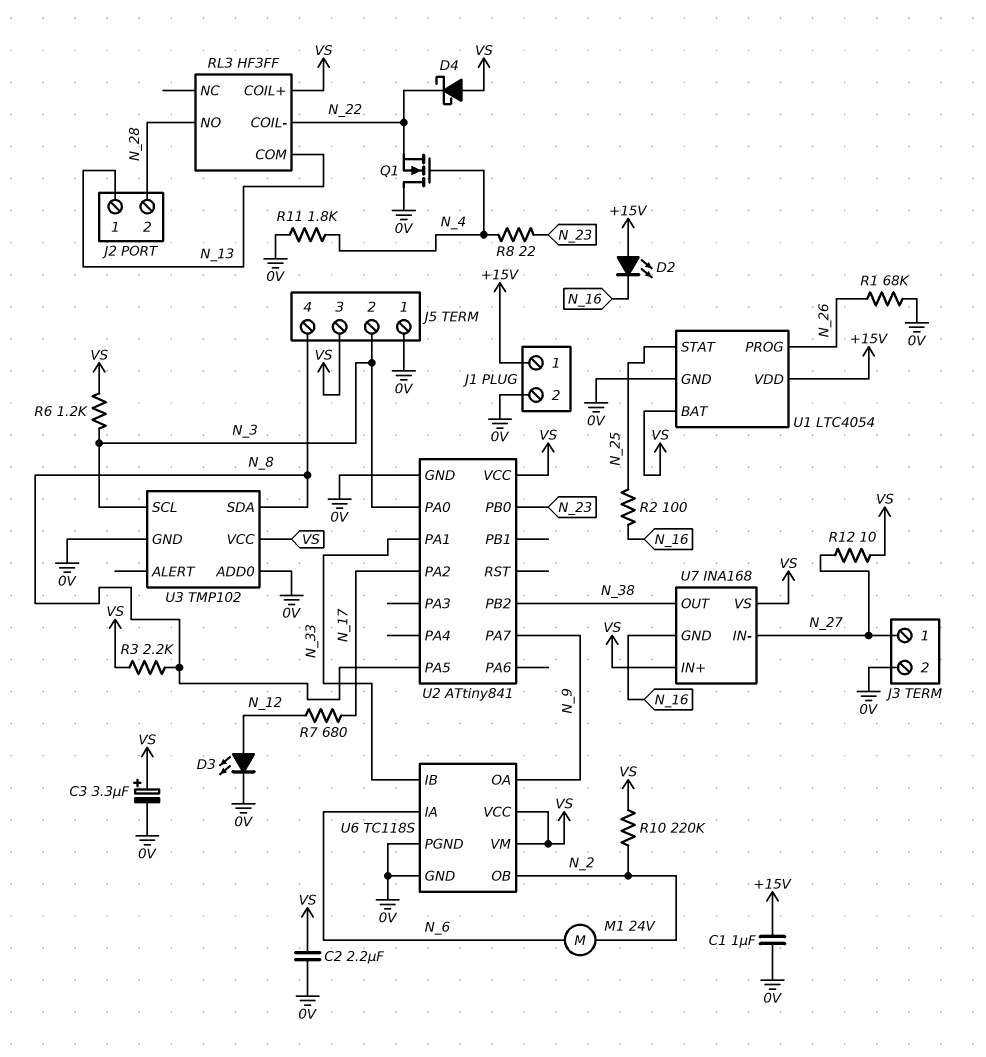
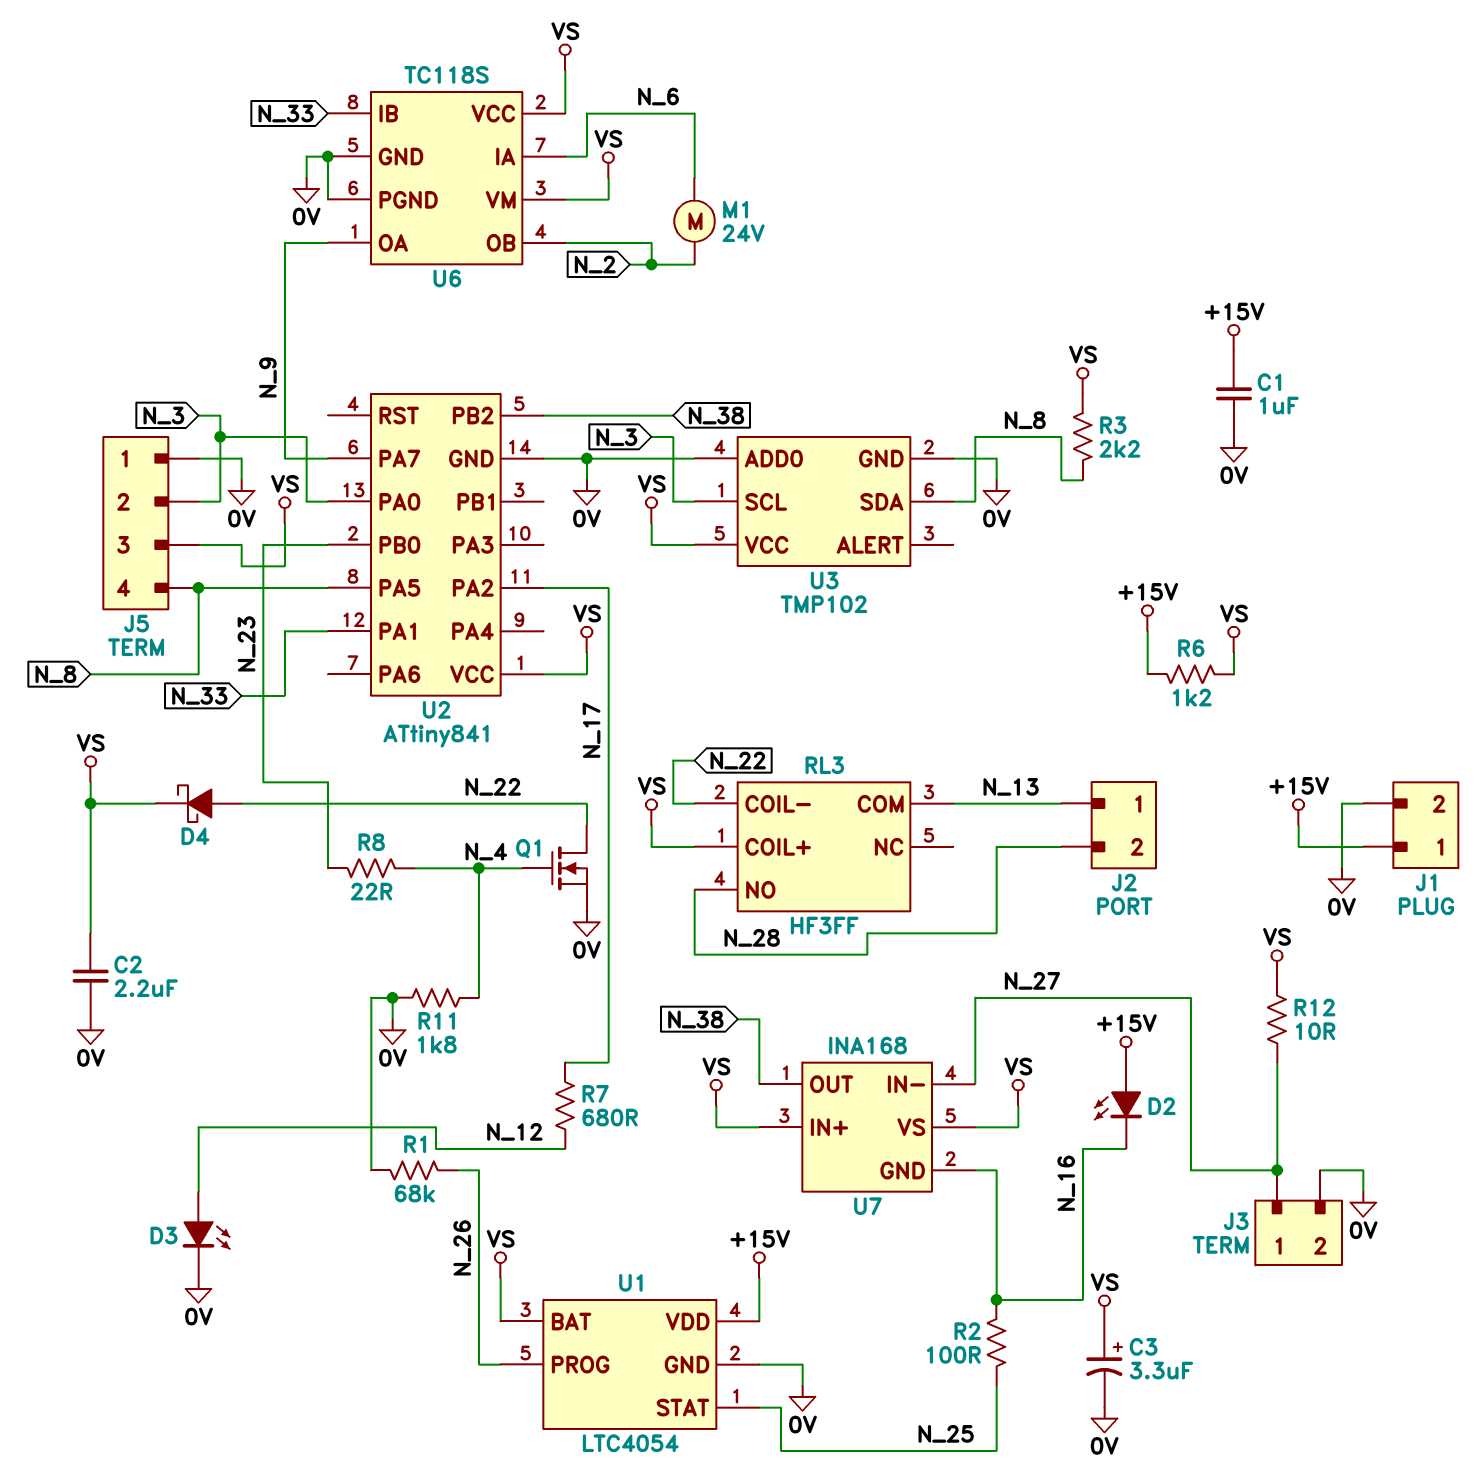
D4: schottky (A VS, K N_22) -> schottky (A N_22, K VS)
Q1: NMOS (G N_4, D 0V, S N_22) -> NMOS (G N_4, D N_22, S 0V)
R6: 1.2k (N_3, VS) -> 1.2k (+15V, VS)
R10: 220k (N_2, VS) -> none

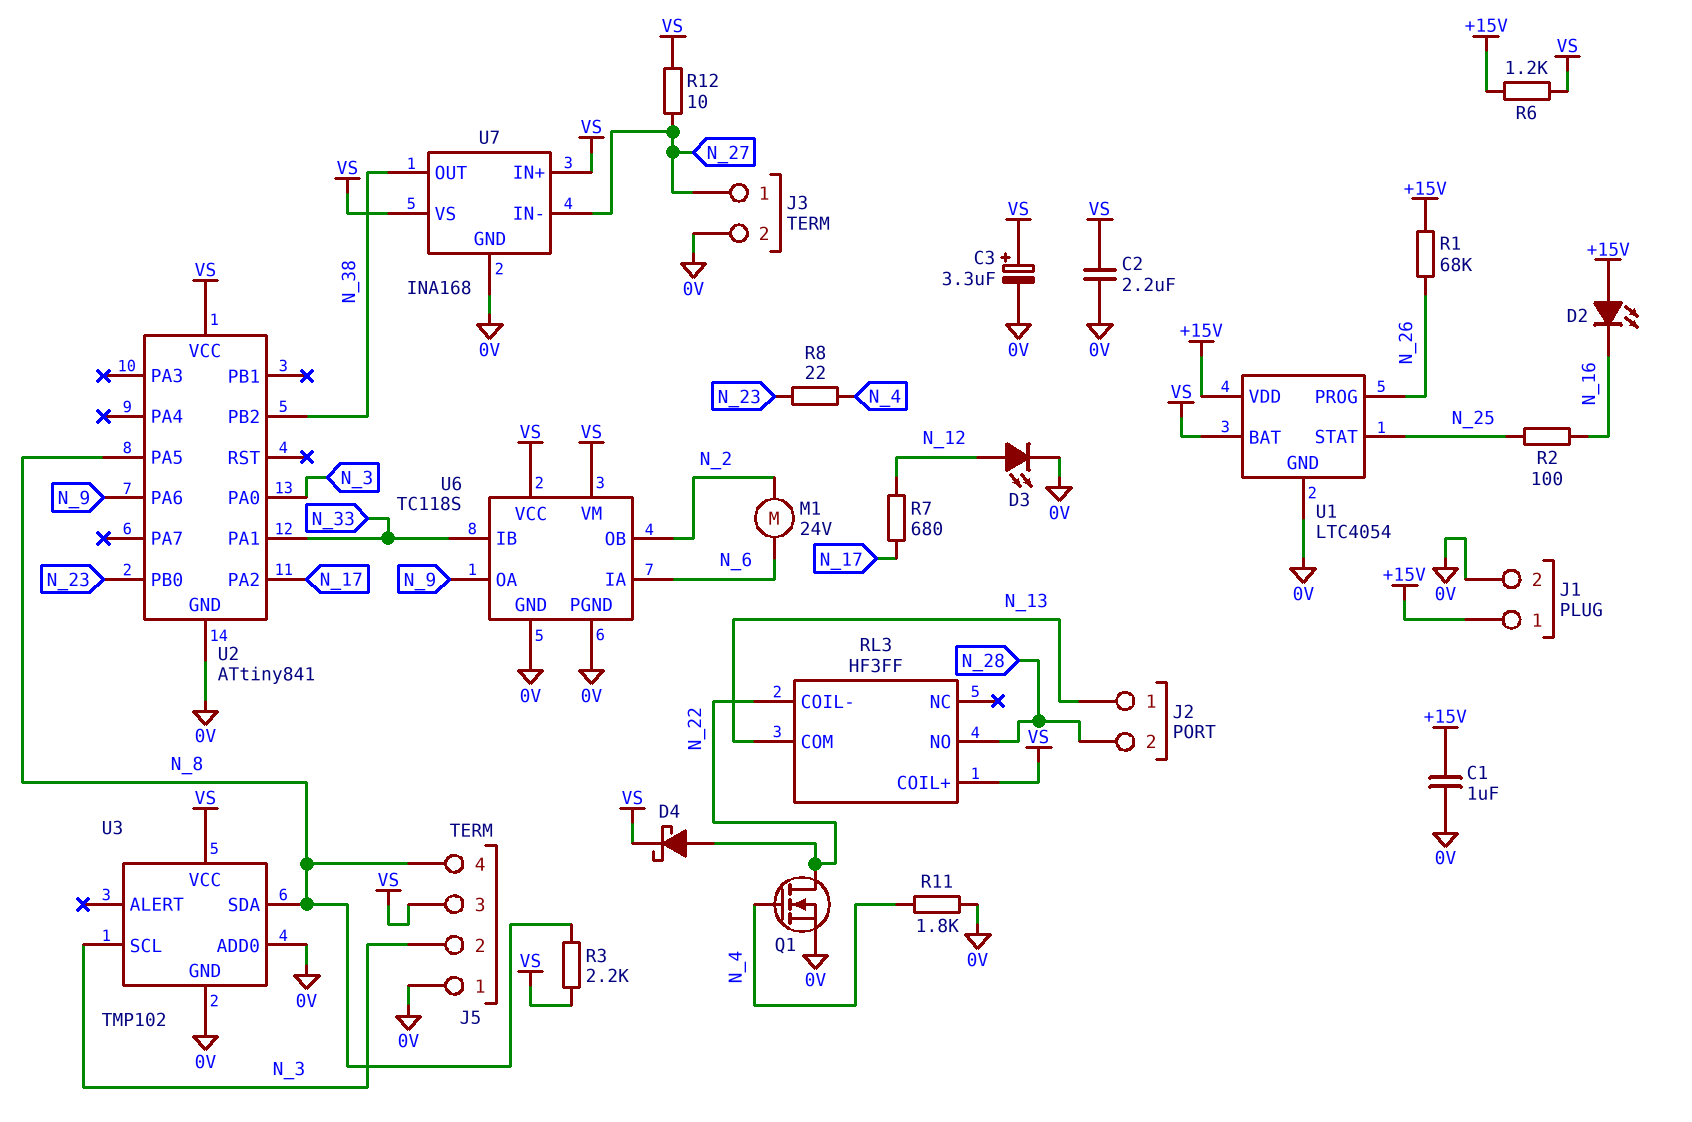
R1: 68k (0V, N_26) -> 68k (+15V, N_26)
U2 pin PA6: none -> N_9
U2 pin PA7: N_9 -> none
U7 pin GND: N_16 -> 0V

